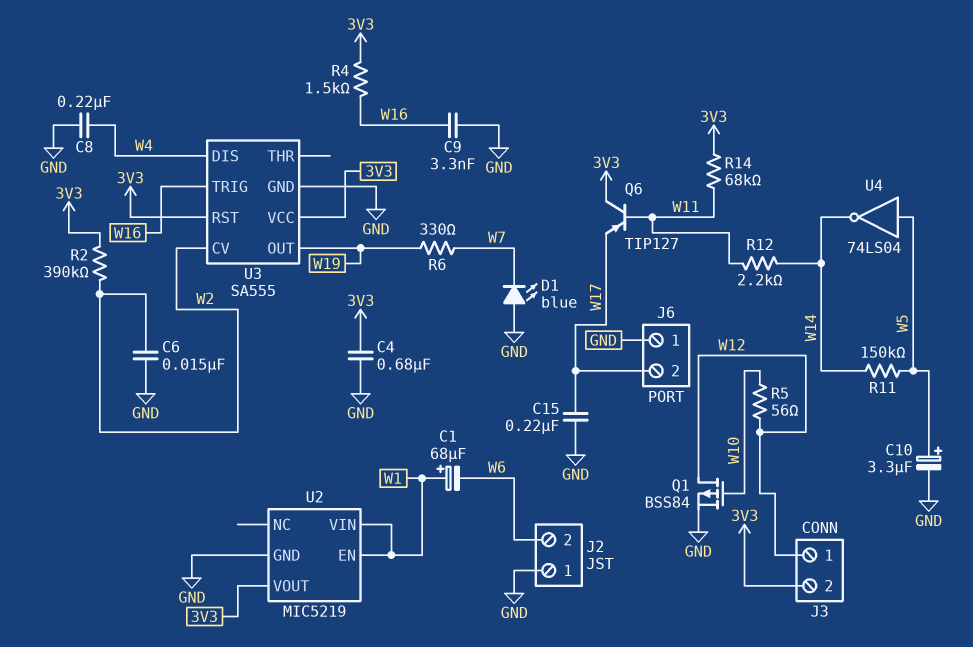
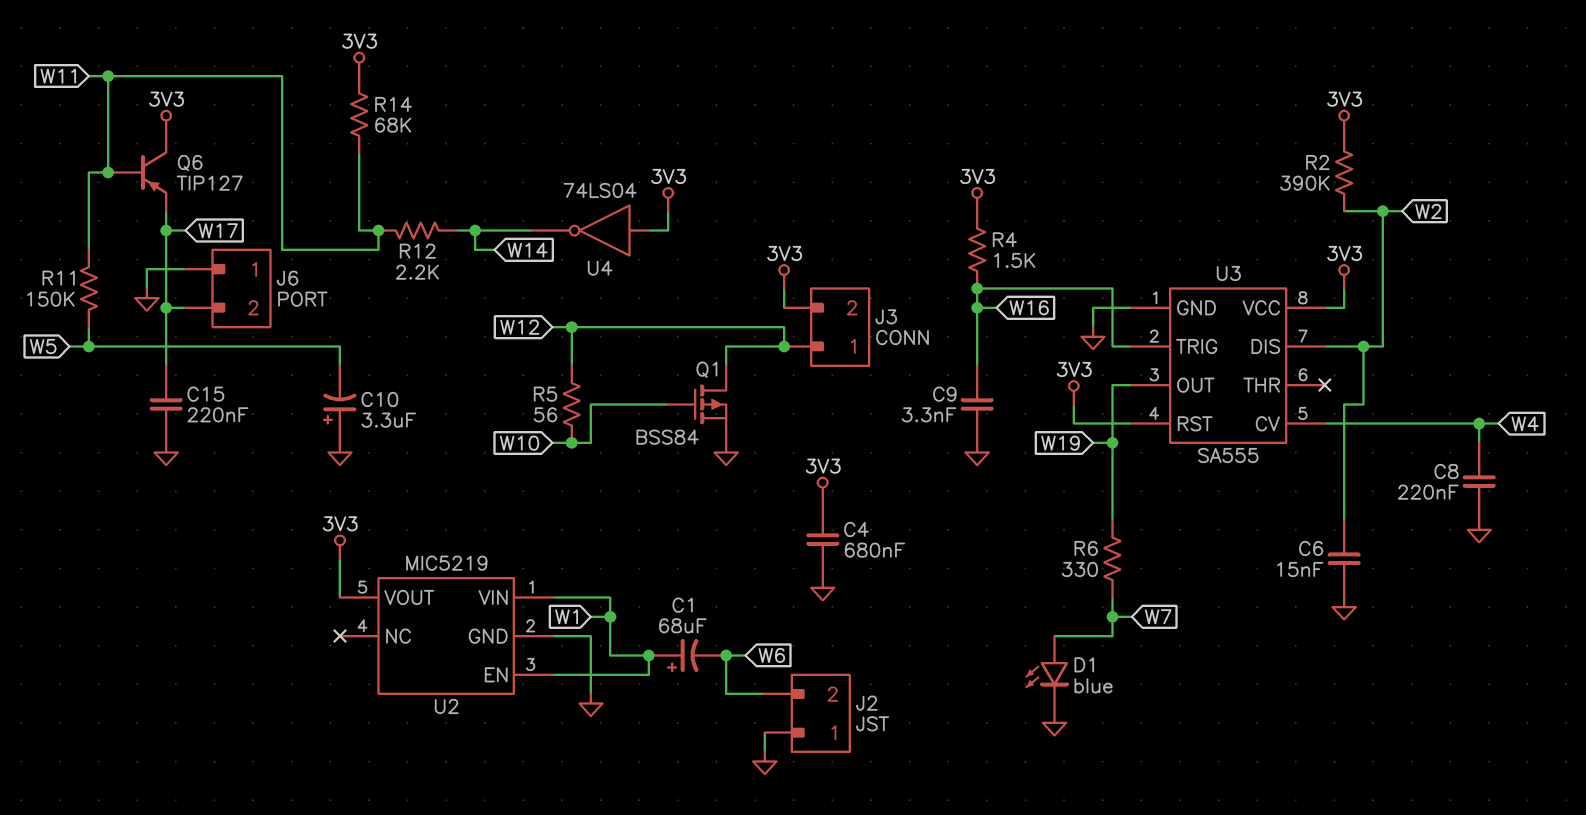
C10: 3.3uF (plus W5, minus GND) -> 3.3uF (plus GND, minus W5)
D1: LED blue (A GND, K W7) -> LED blue (A W7, K GND)
R11: 150k (W5, W14) -> 150k (W5, W11)
U3 pin CV: W2 -> W4
U3 pin DIS: W4 -> W2
U4: NOT 74LS04 (in W5, out W14) -> NOT 74LS04 (in 3V3, out W14)

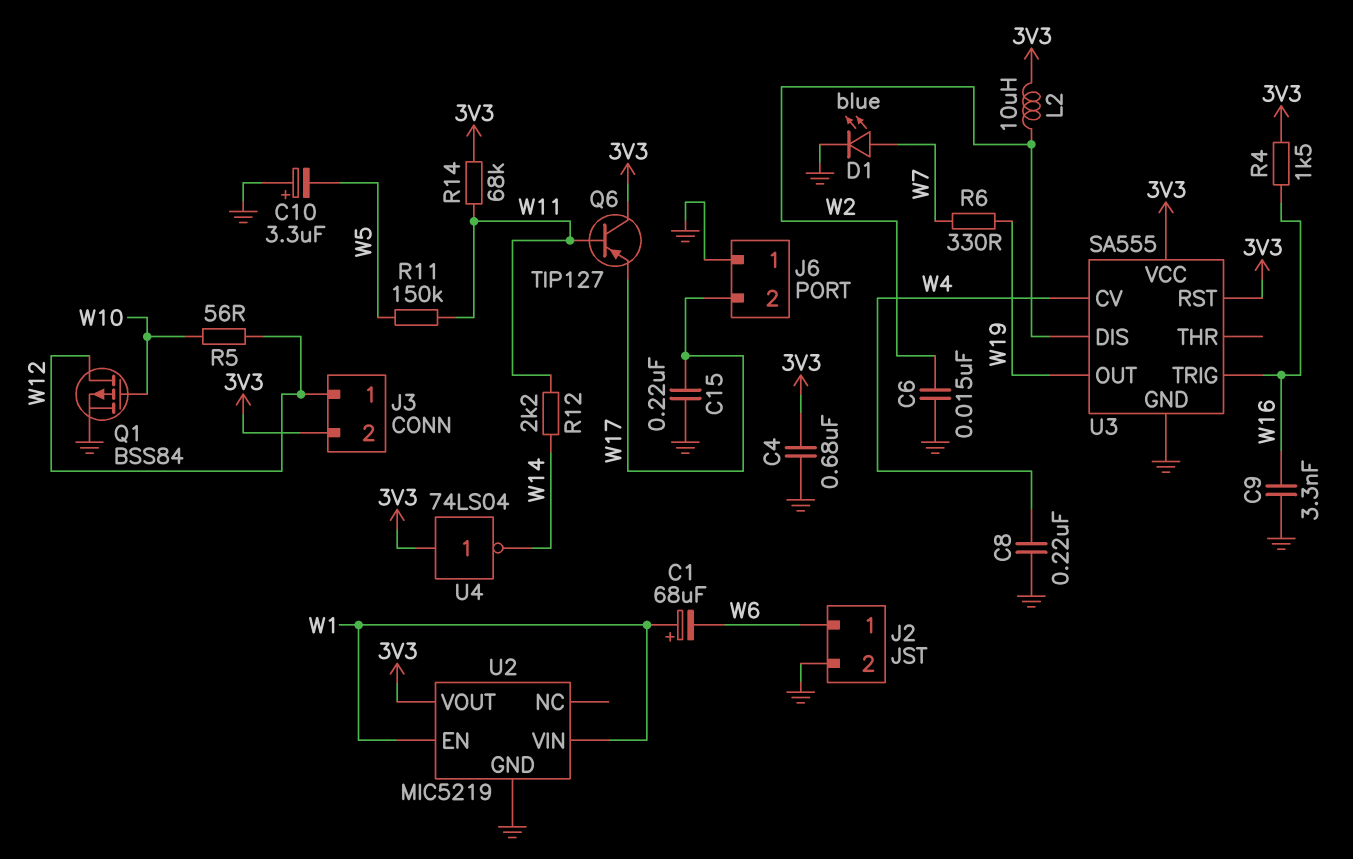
J2 pin 1: GND -> W6
J2 pin 2: W6 -> GND
L2: none -> 10uH (3V3, W2)
R2: 390k (3V3, W2) -> none

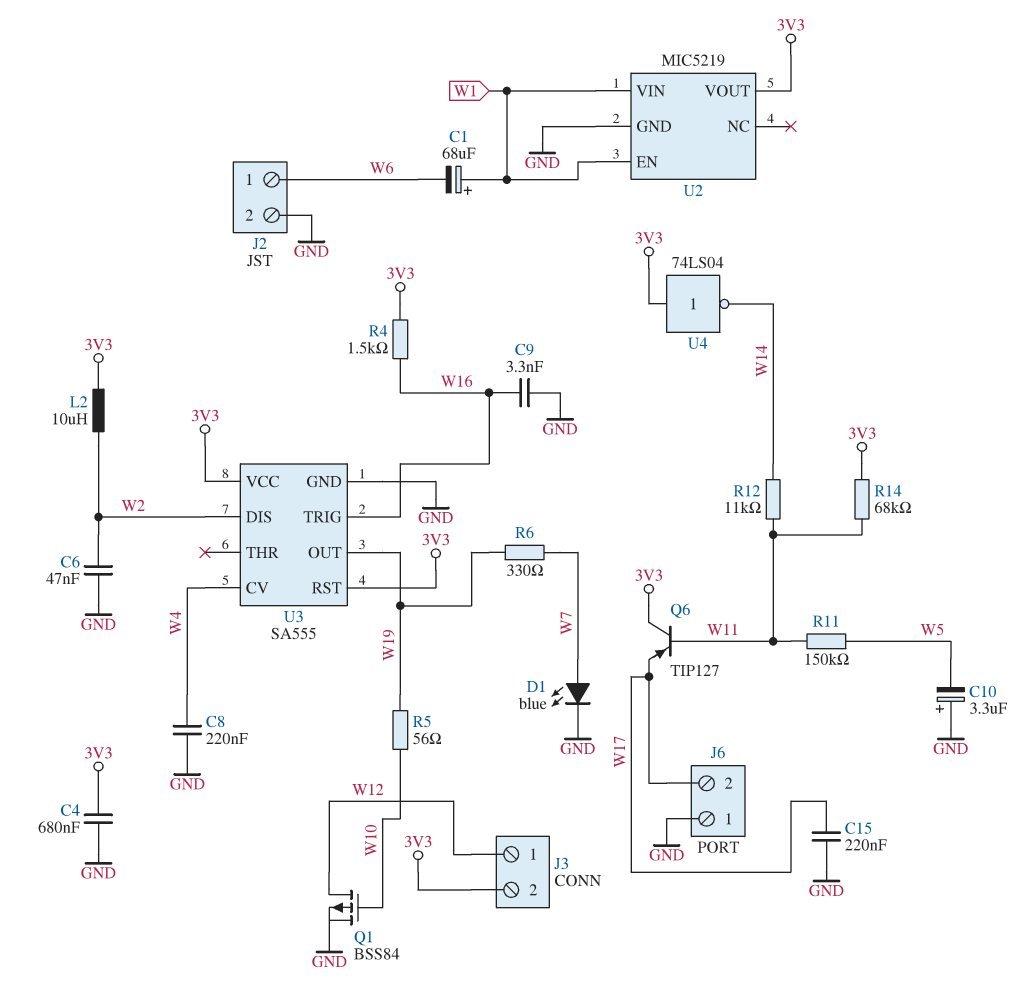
C6: 15nF (GND, W2) -> 47nF (GND, W2)
R5: 56 (W10, W12) -> 56 (W10, W19)
R12: 2.2k (W11, W14) -> 11k (W11, W14)

